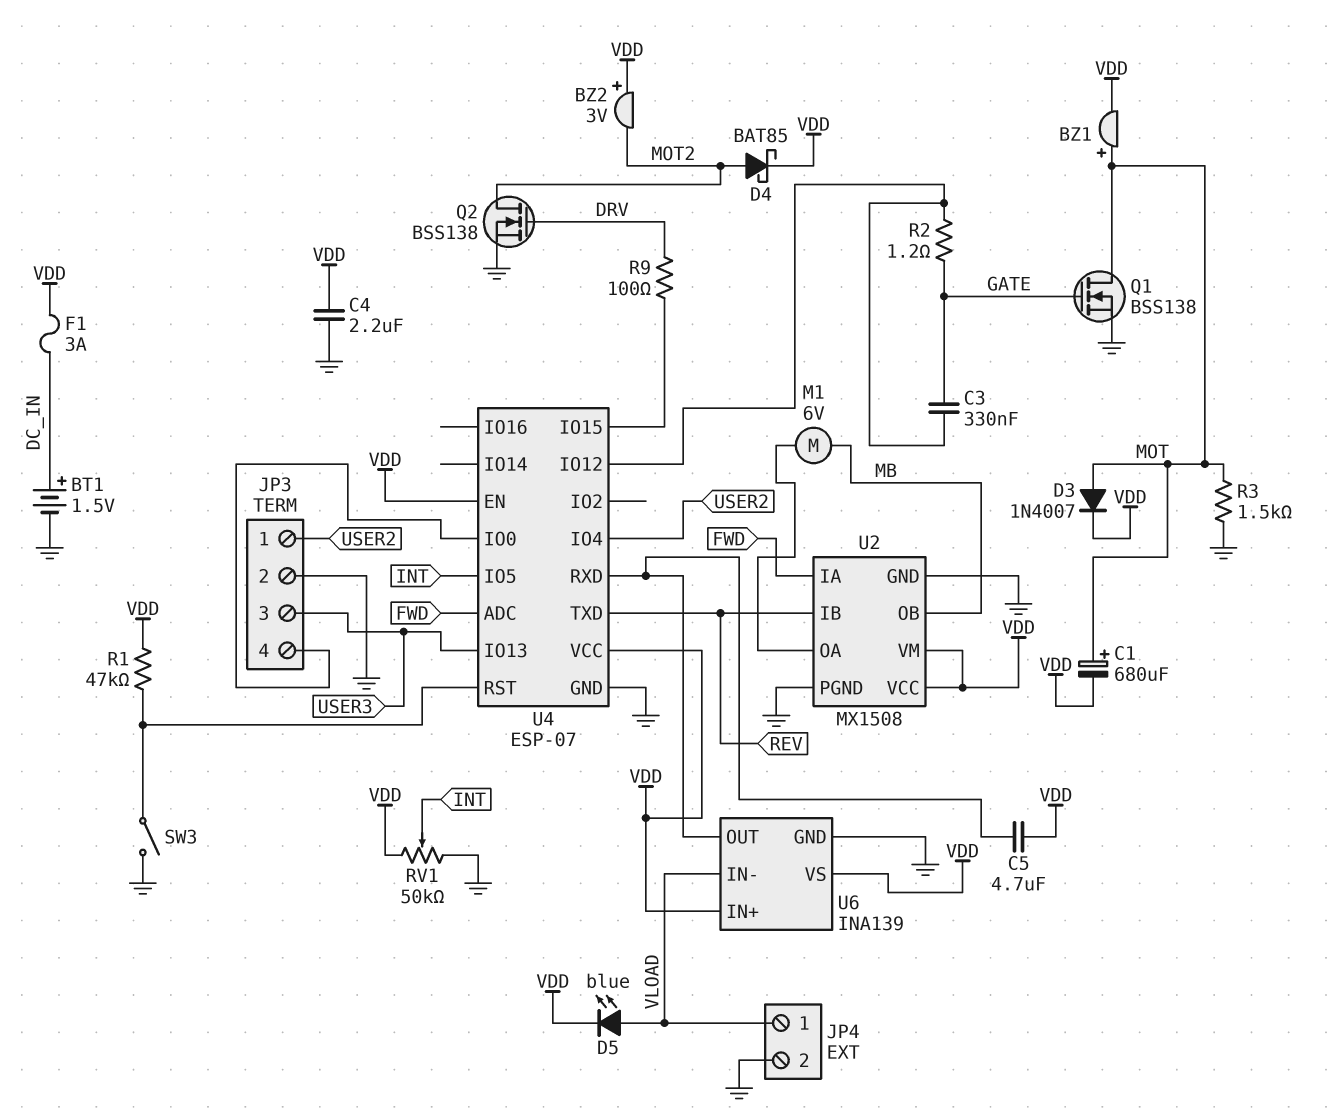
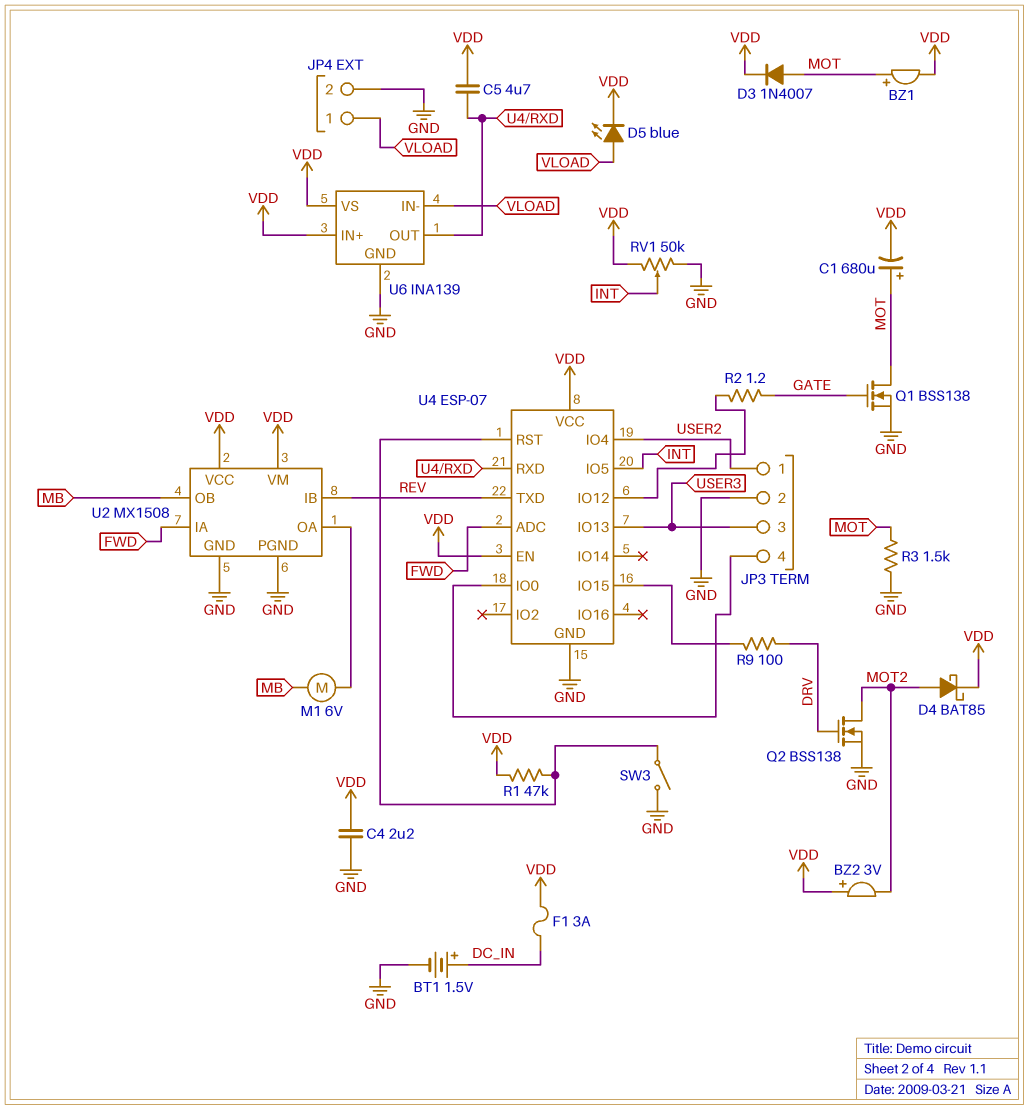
C3: 330nF (GATE, U4/IO12) -> none

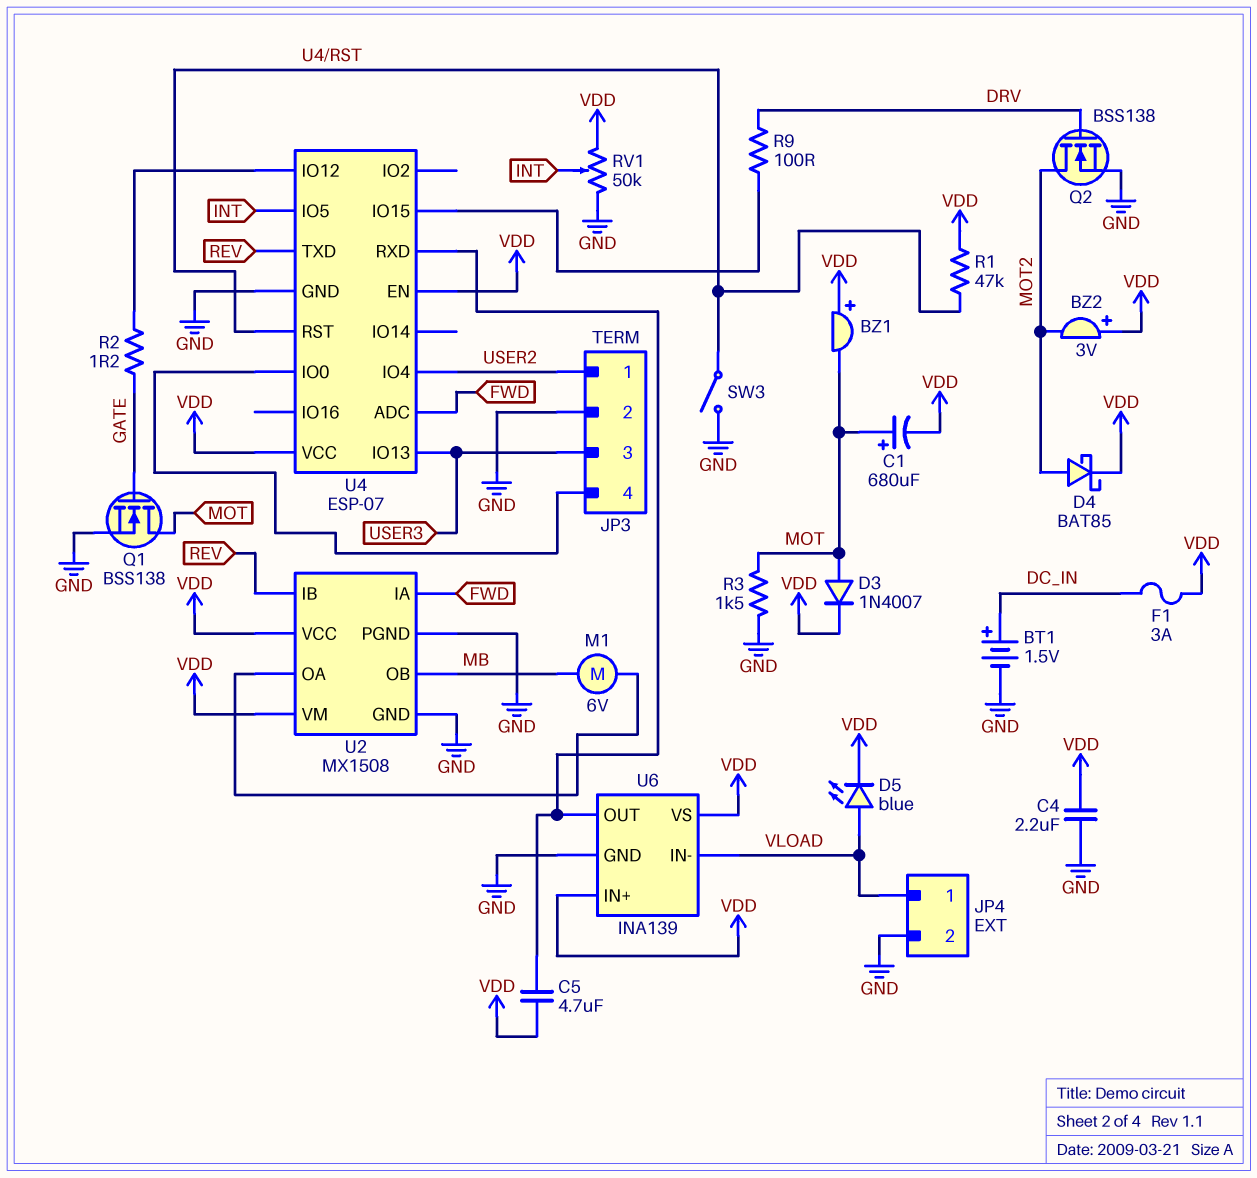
BZ1: buzzer (plus MOT, minus VDD) -> buzzer (plus VDD, minus MOT)

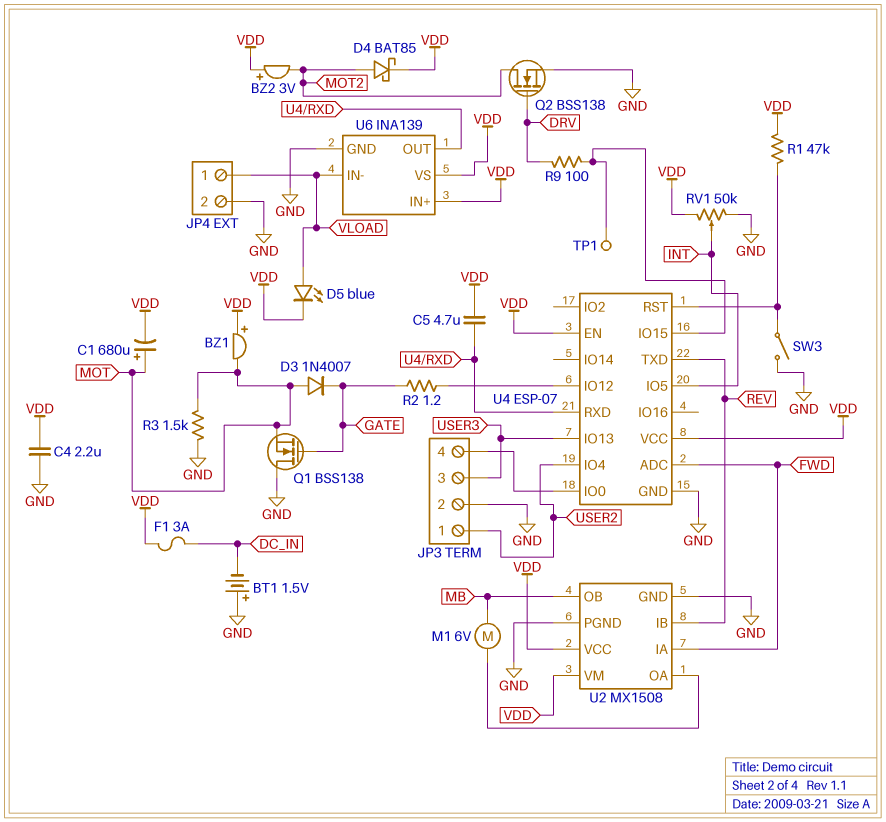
BT1: 1.5V (plus DC_IN, minus GND) -> 1.5V (plus GND, minus DC_IN)
D3: diode 1N4007 (A MOT, K VDD) -> diode 1N4007 (A MOT, K GATE)
Q1: NMOS BSS138 (G GATE, D MOT, S GND) -> NMOS BSS138 (G GATE, D GND, S MOT)
TP1: none -> test point (U4/IO15)

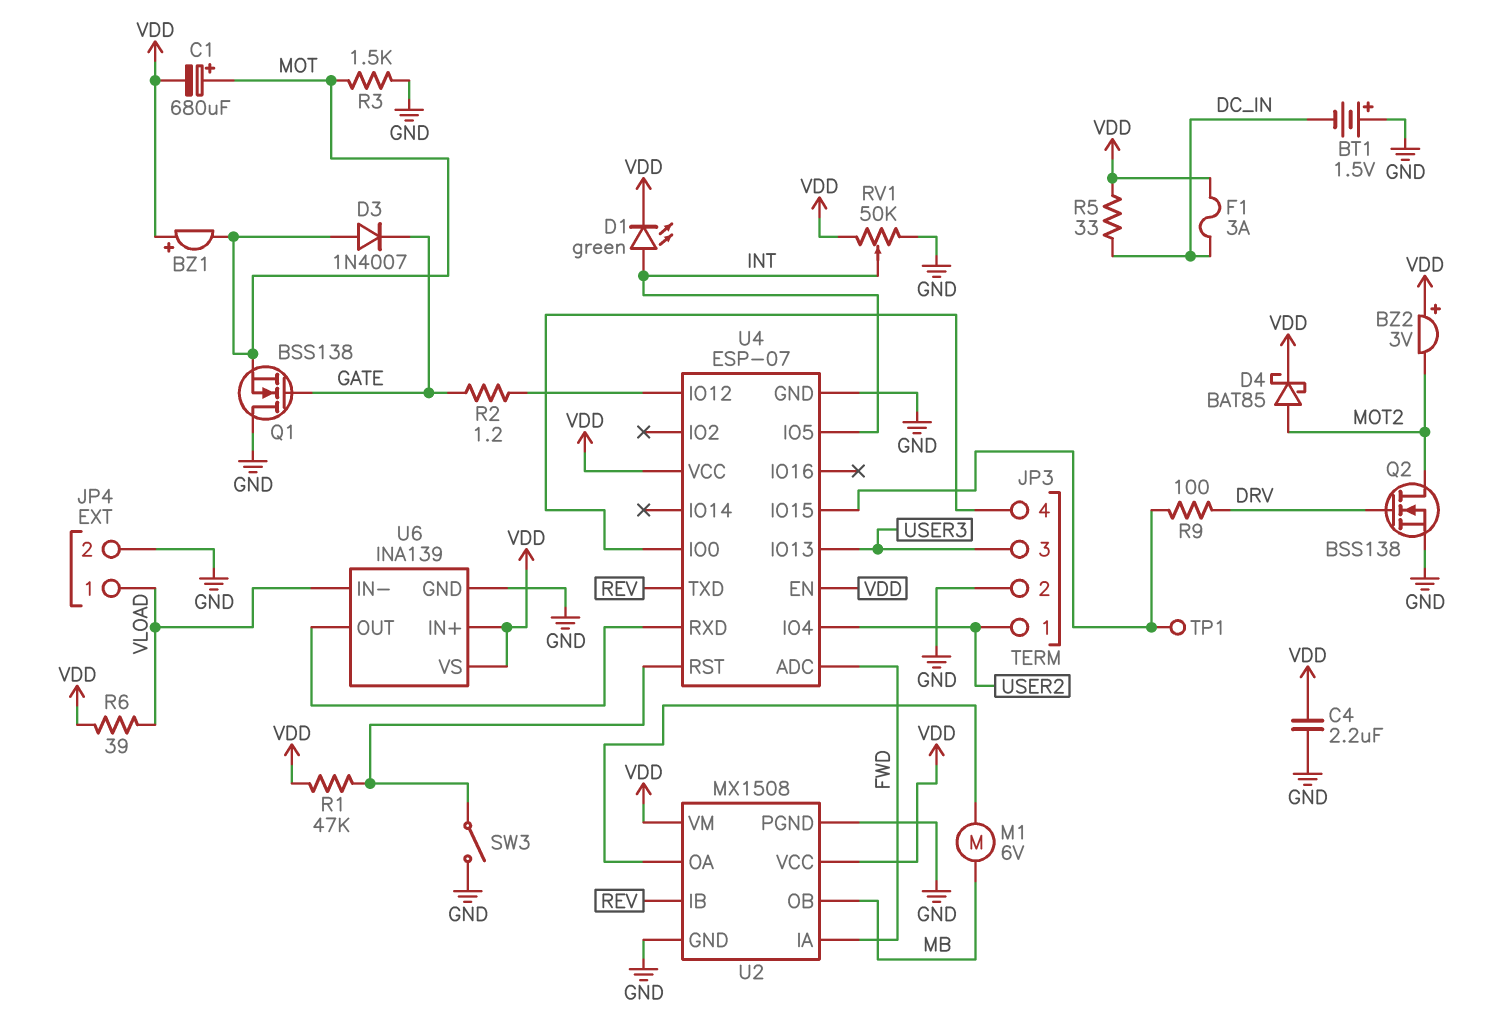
C5: 4.7uF (U4/RXD, VDD) -> none
D1: none -> LED green (A INT, K VDD)
D5: LED blue (A VLOAD, K VDD) -> none
R5: none -> 33 (DC_IN, VDD)
R6: none -> 39 (VDD, VLOAD)

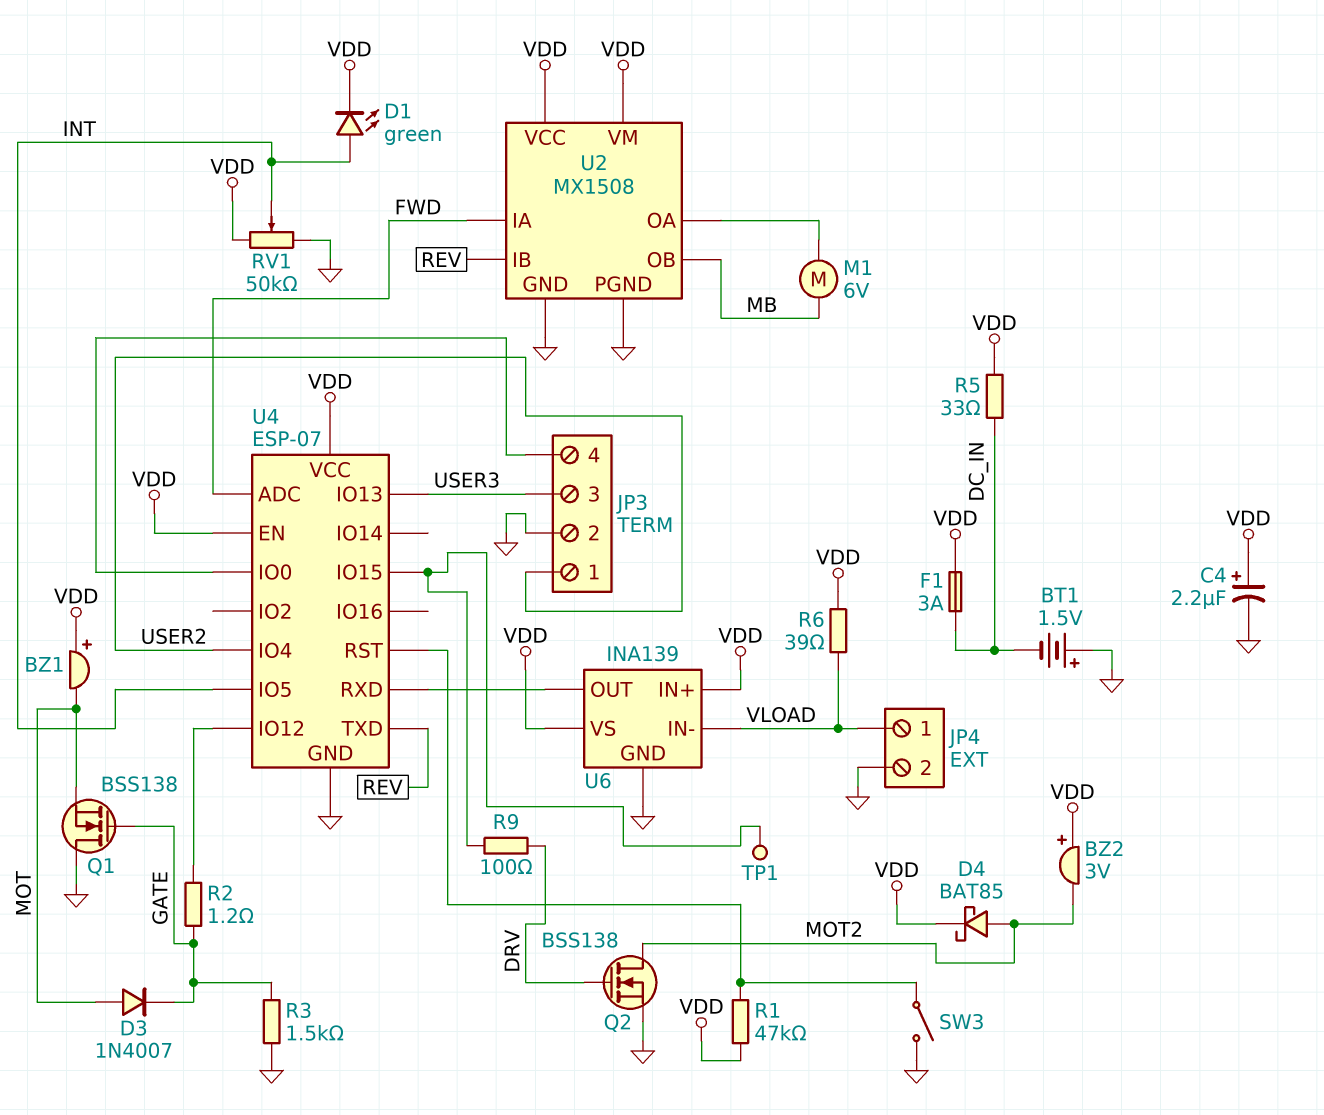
C1: 680uF (plus MOT, minus VDD) -> none
C4: 2.2uF (GND, VDD) -> 2.2uF (plus VDD, minus GND)
R3: 1.5k (GND, MOT) -> 1.5k (GATE, GND)

